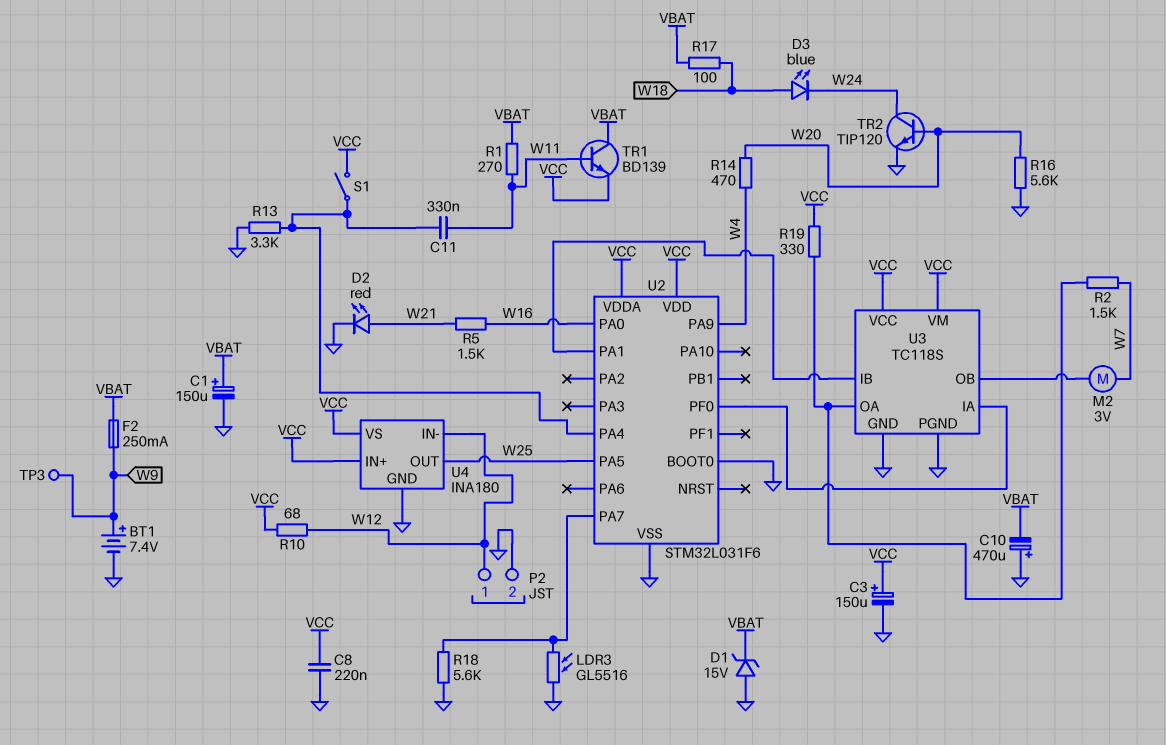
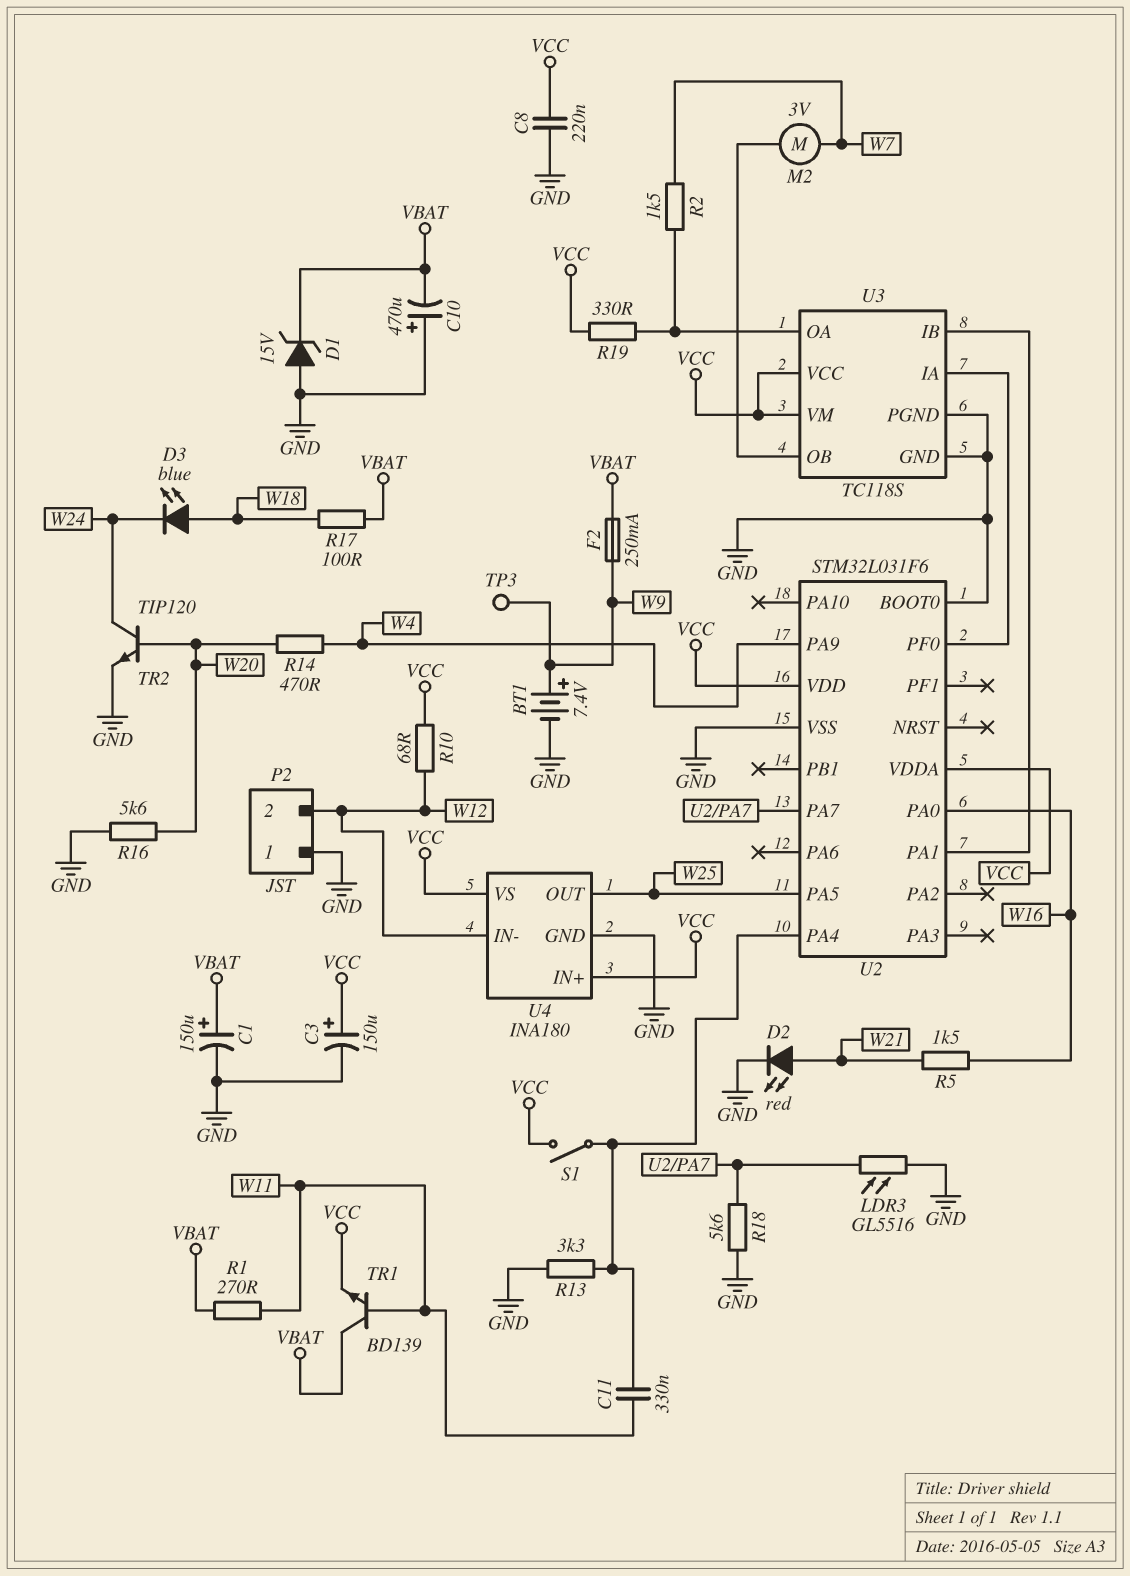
P2 pin 1: W12 -> GND
P2 pin 2: GND -> W12

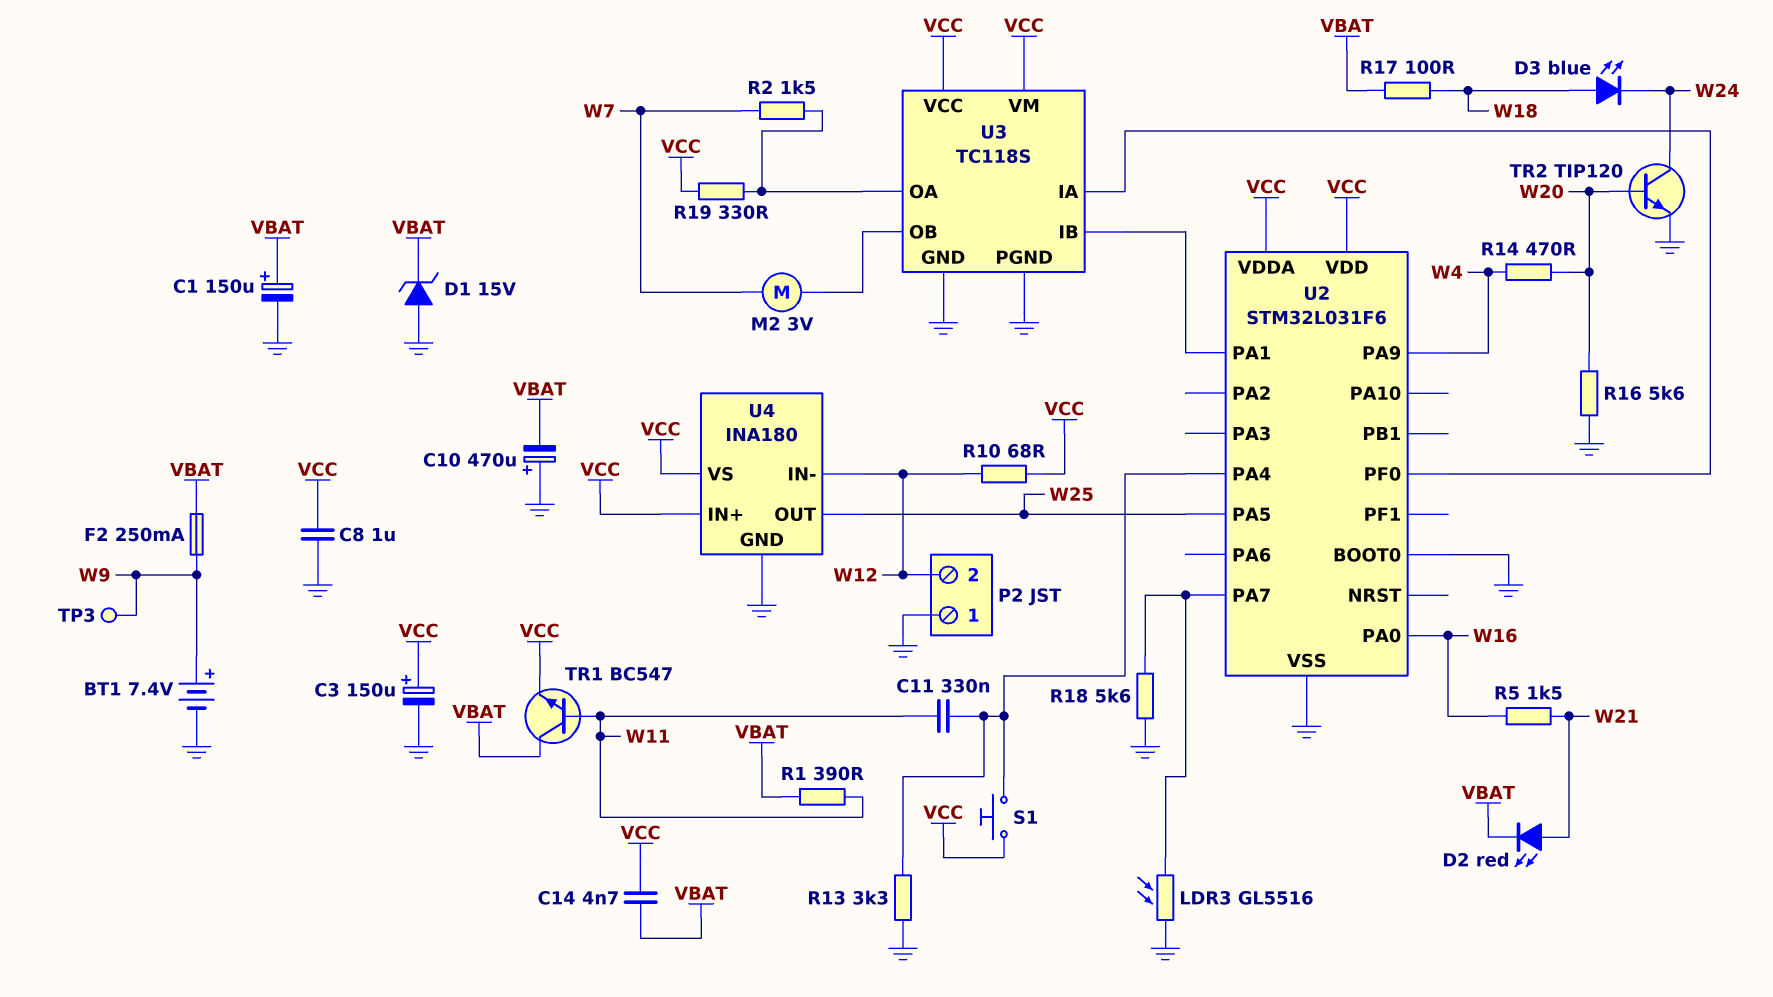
C8: 220nF (GND, VCC) -> 1uF (GND, VCC)
C14: none -> 4.7nF (VBAT, VCC)
D2: LED red (A W21, K GND) -> LED red (A W21, K VBAT)
R1: 270 (VBAT, W11) -> 390 (VBAT, W11)
S1: switch (U2/PA4, VCC) -> button (U2/PA4, VCC)
TR1: NPN BD139 (B W11, C VBAT, E VCC) -> NPN BC547 (B W11, C VBAT, E VCC)

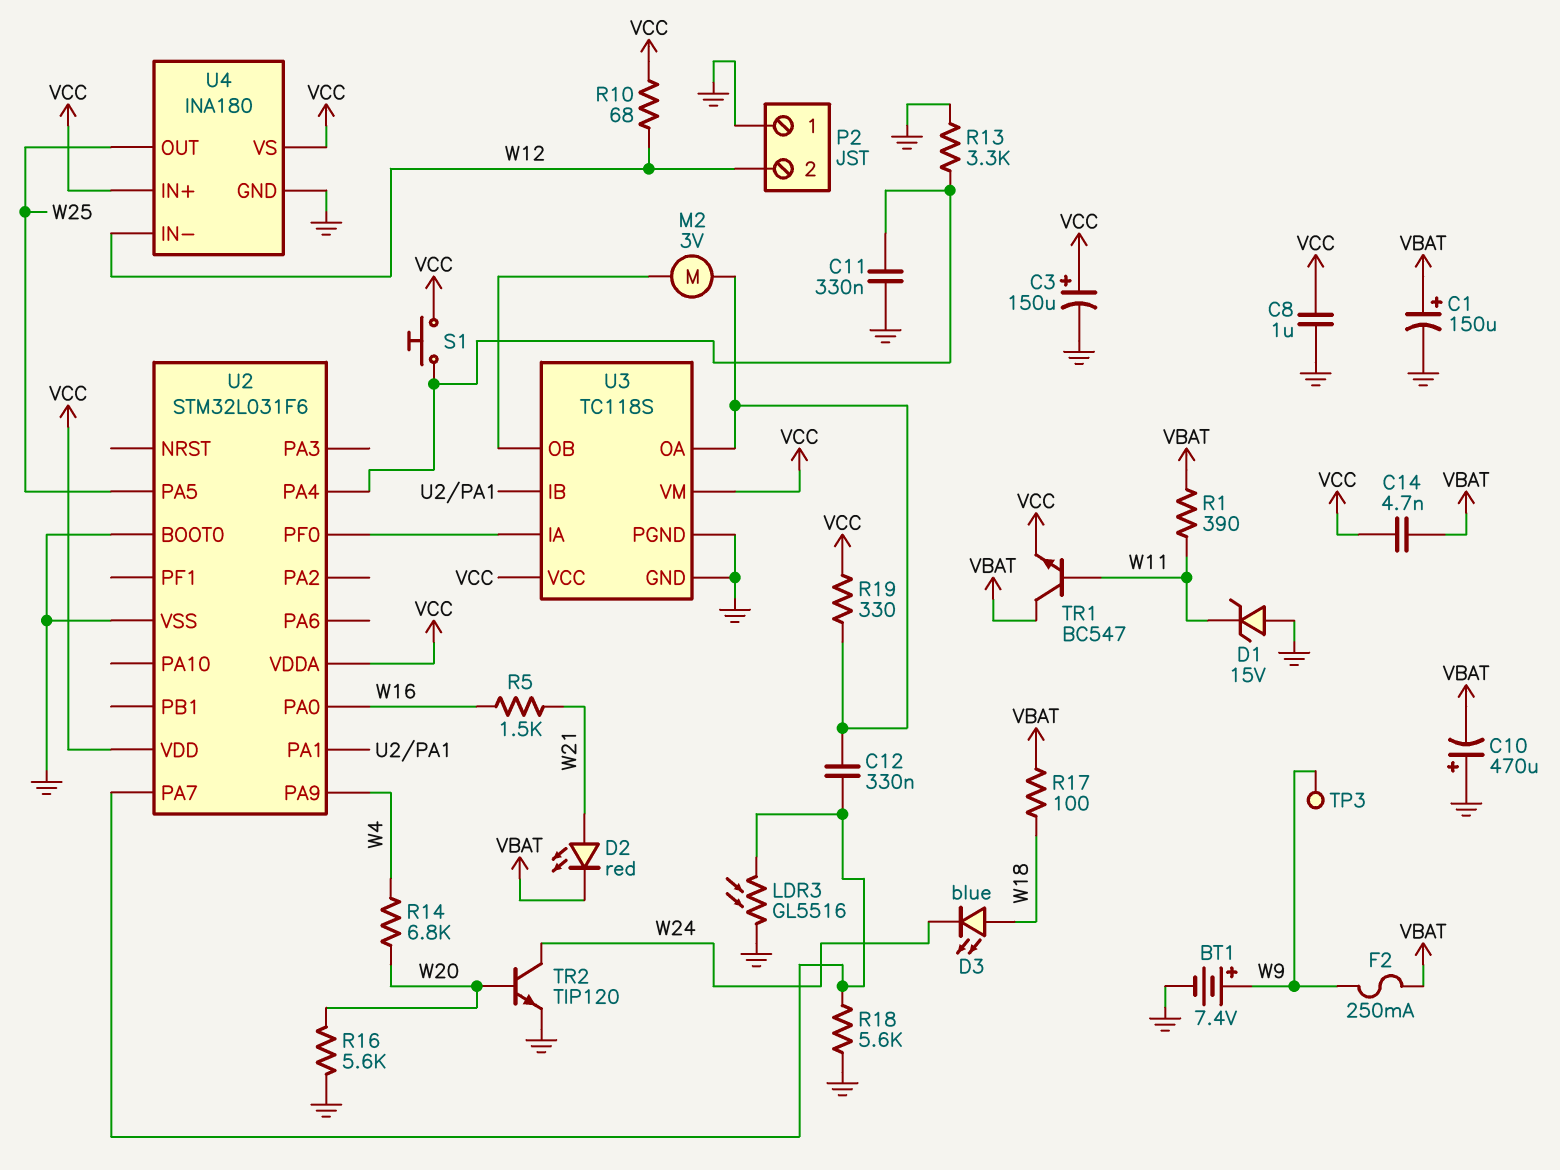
C11: 330nF (U2/PA4, W11) -> 330nF (GND, U2/PA4)
C12: none -> 330nF (U2/PA7, U3/OA)
D1: zener 15V (A GND, K VBAT) -> zener 15V (A GND, K W11)
M2: motor 3V (U3/OB, W7) -> motor 3V (U3/OA, U3/OB)
R2: 1.5k (U3/OA, W7) -> none
R14: 470 (W4, W20) -> 6.8k (W4, W20)

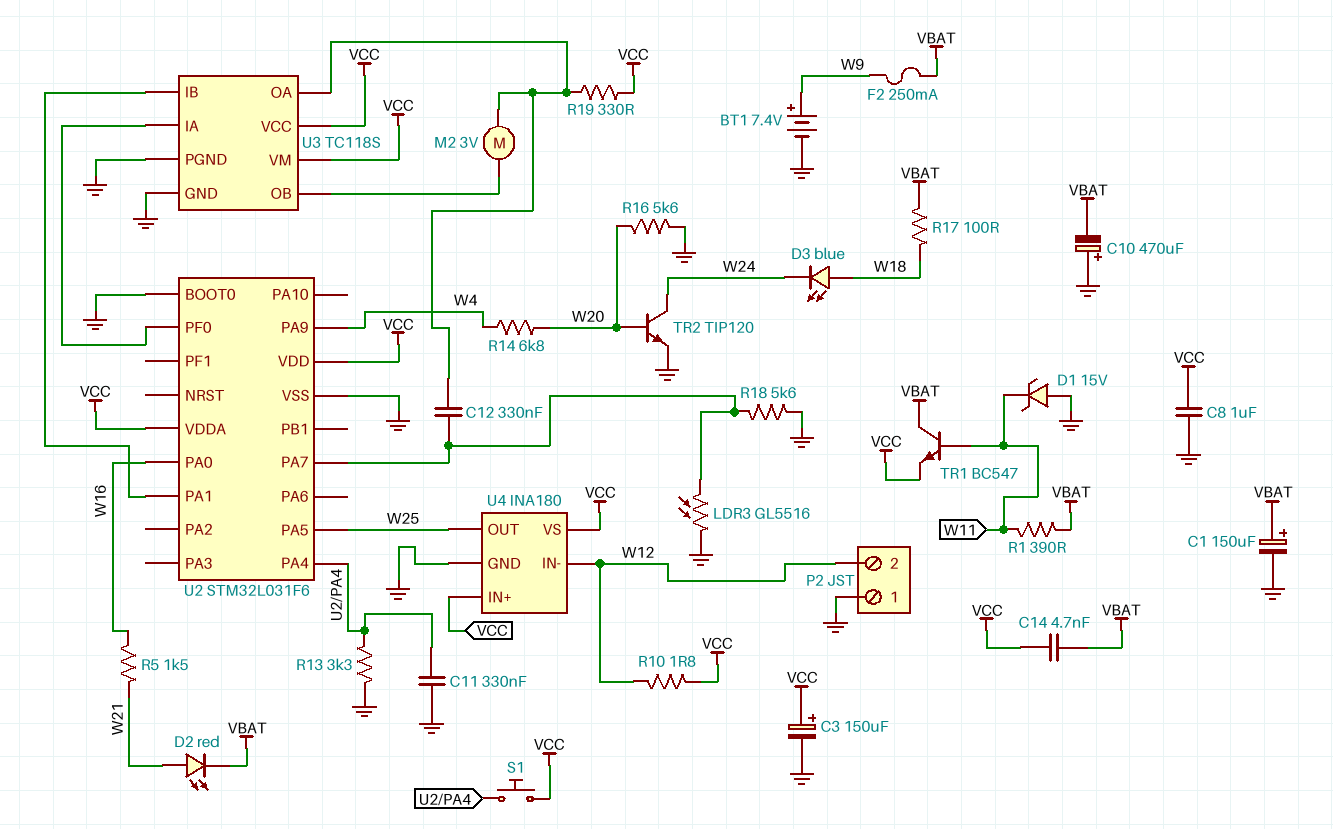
R10: 68 (VCC, W12) -> 1.8 (VCC, W12)
TP3: test point (W9) -> none

